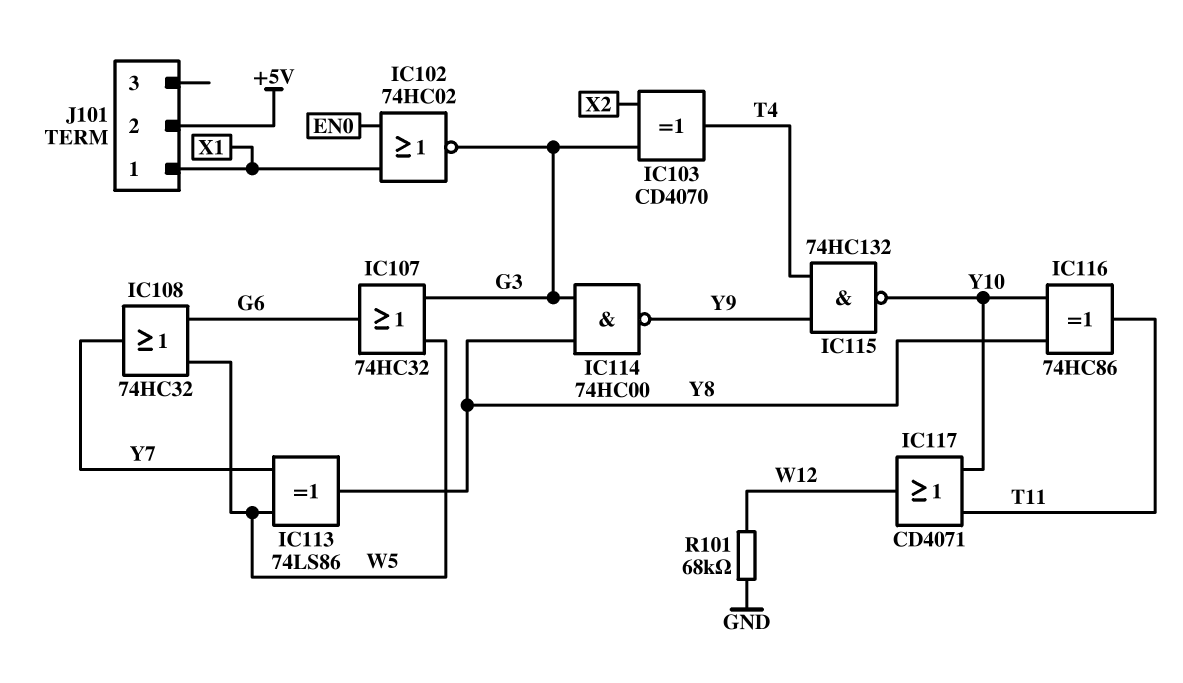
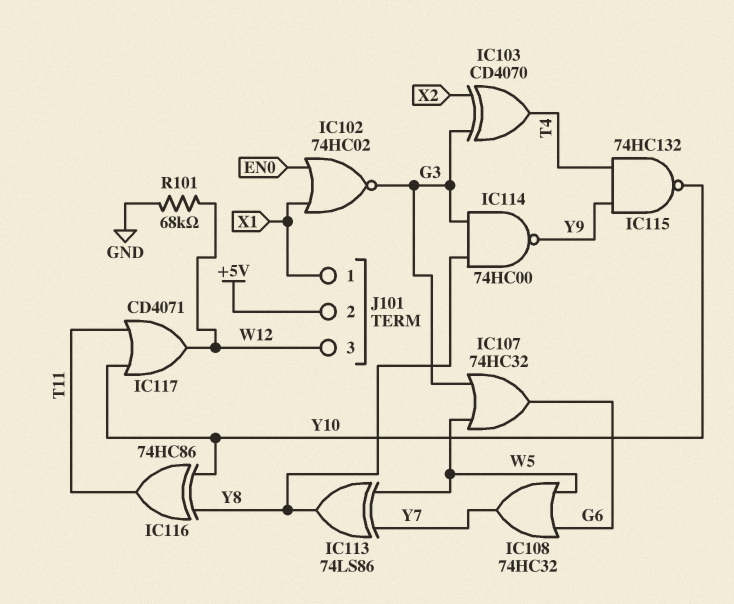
J101 pin 3: none -> W12

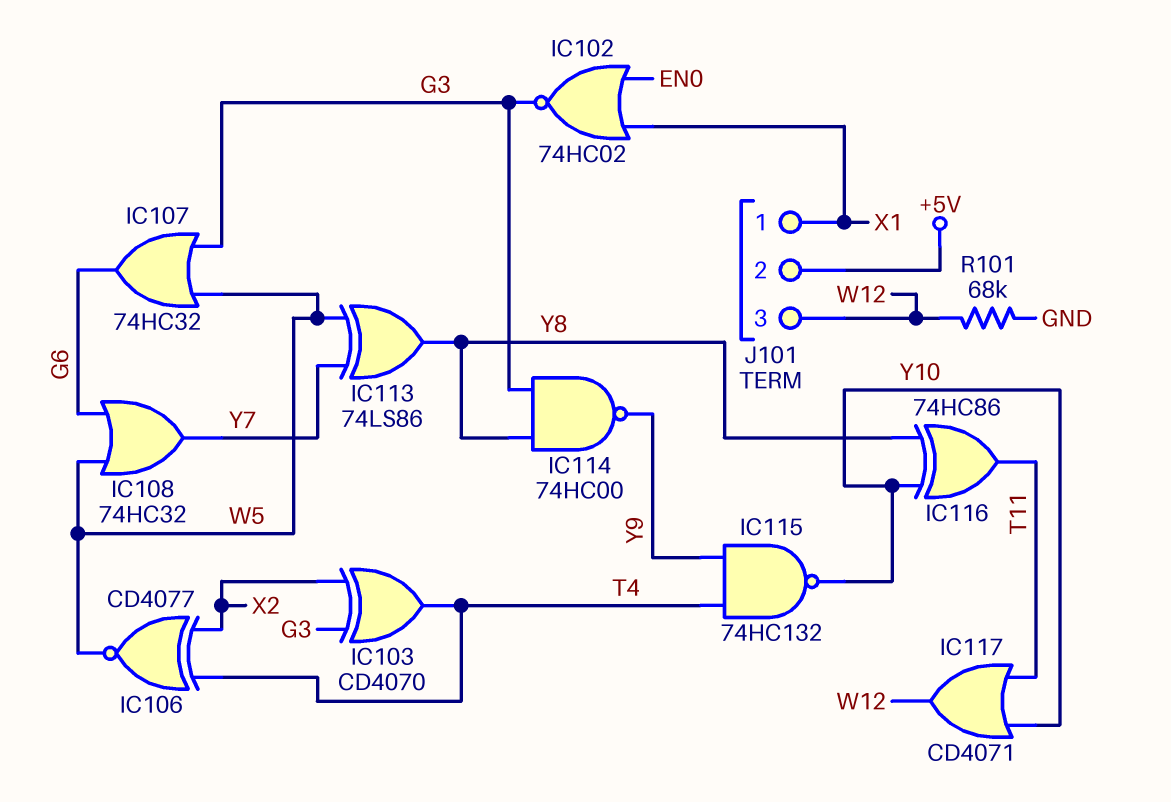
IC106: none -> XNOR CD4077 (in T4, in X2, out W5)

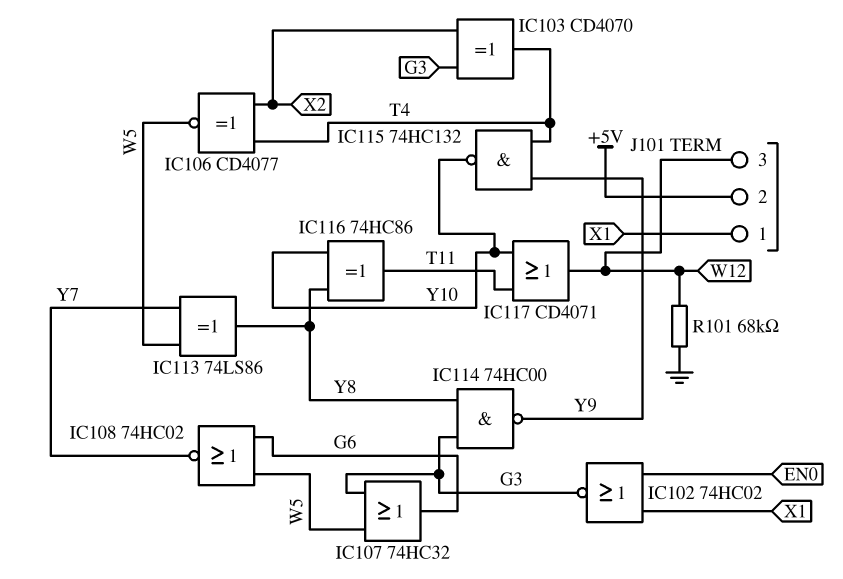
IC108: OR 74HC32 (in G6, in W5, out Y7) -> NOR 74HC02 (in G6, in W5, out Y7)

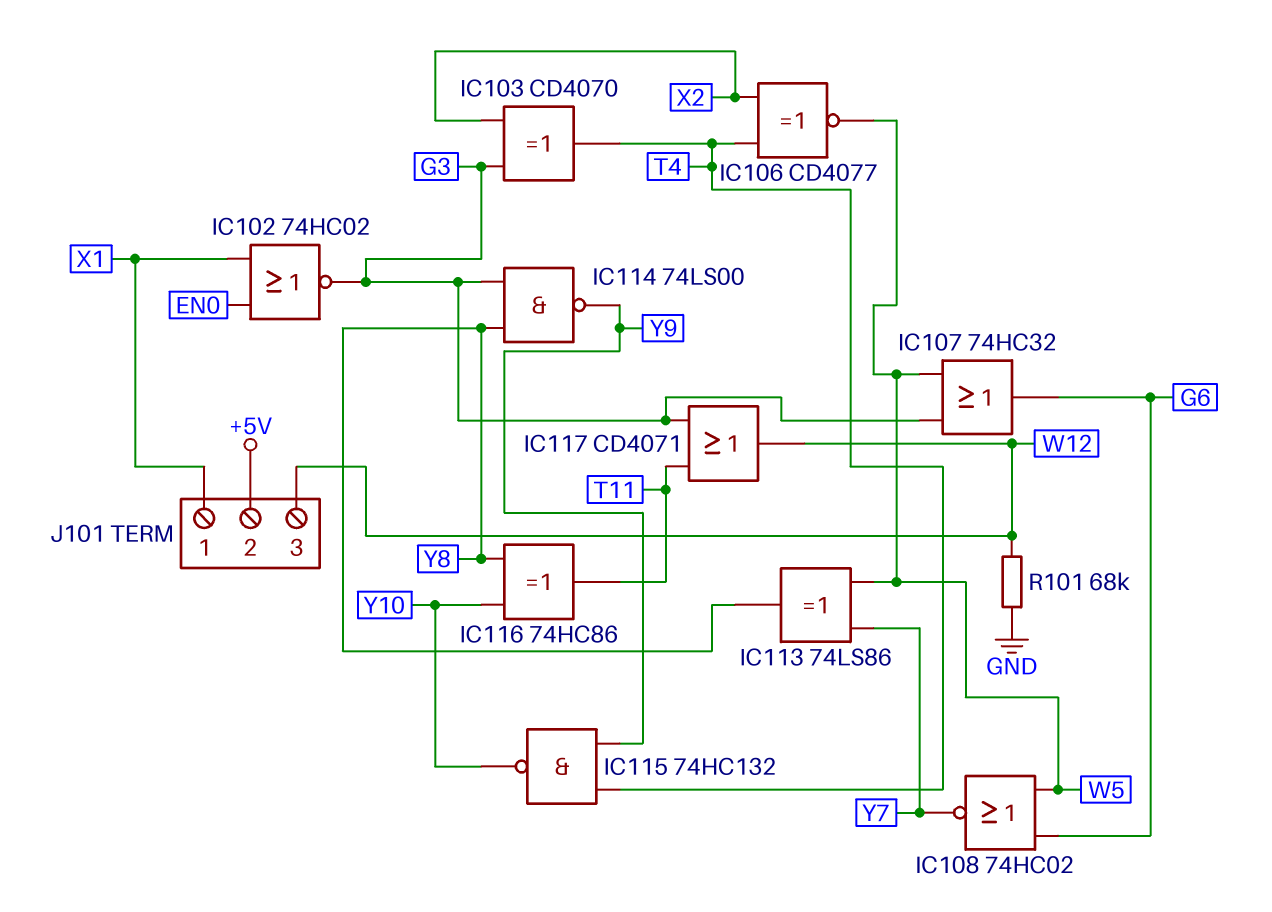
IC114: NAND 74HC00 (in G3, in Y8, out Y9) -> NAND 74LS00 (in G3, in Y8, out Y9)
IC117: OR CD4071 (in T11, in Y10, out W12) -> OR CD4071 (in G3, in T11, out W12)

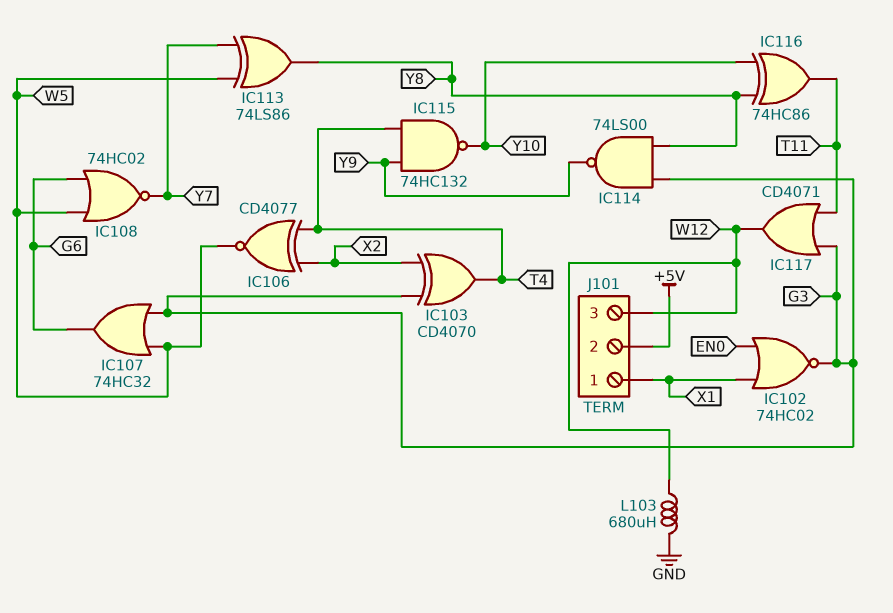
L103: none -> 680uH (GND, W12)
R101: 68k (GND, W12) -> none

